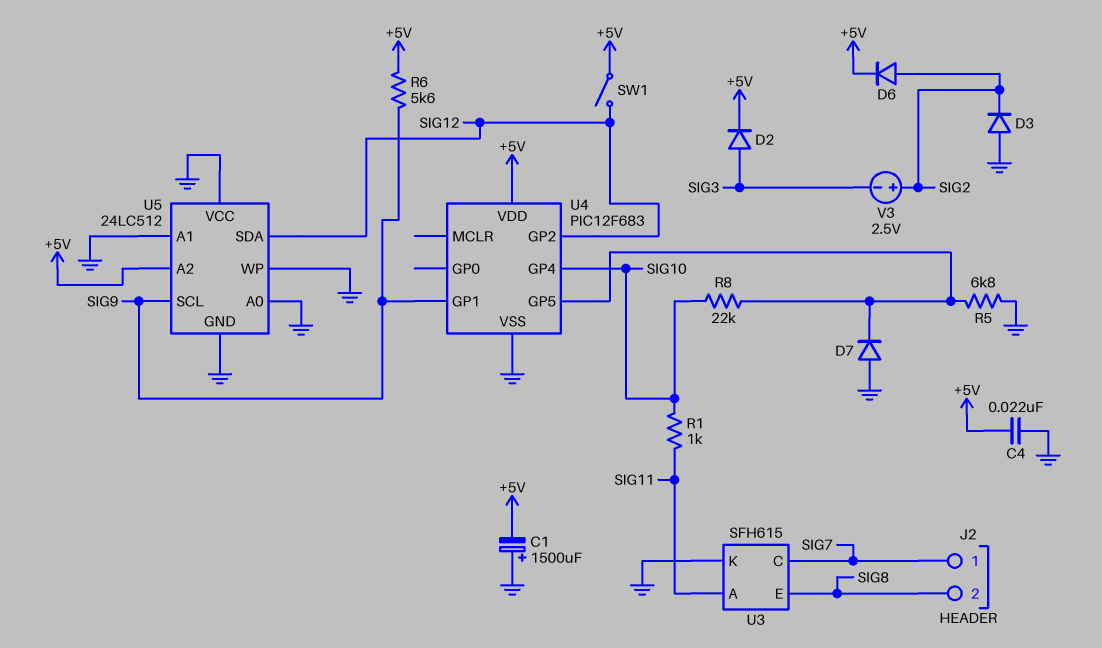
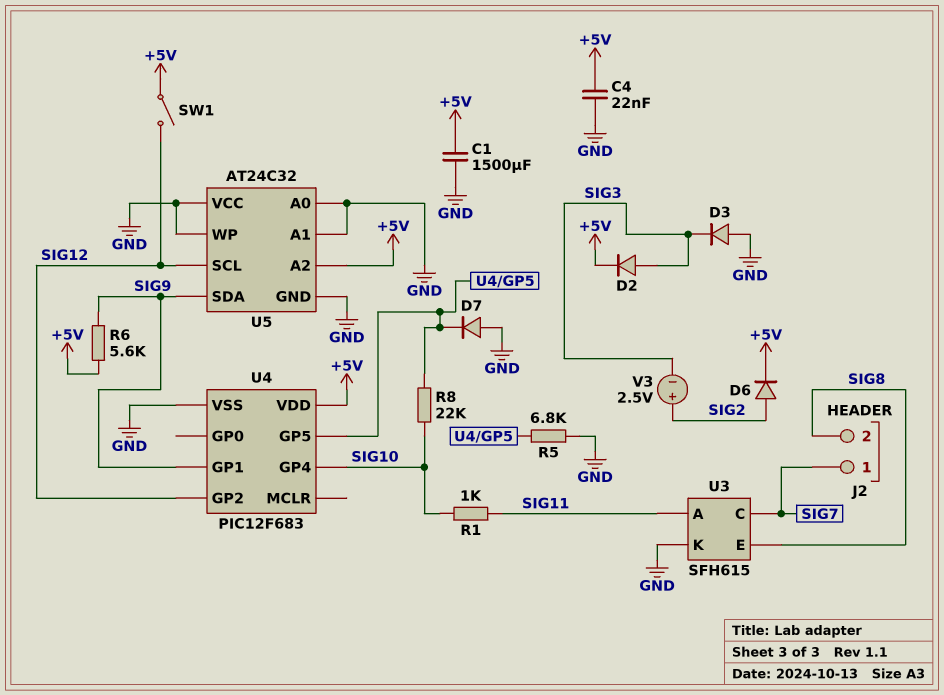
C1: 1500uF (plus GND, minus +5V) -> 1500uF (+5V, GND)
D3: diode (A GND, K SIG2) -> diode (A GND, K SIG3)
U5: 24LC512 -> AT24C32
U5 pin SCL: SIG9 -> SIG12
U5 pin SDA: SIG12 -> SIG9

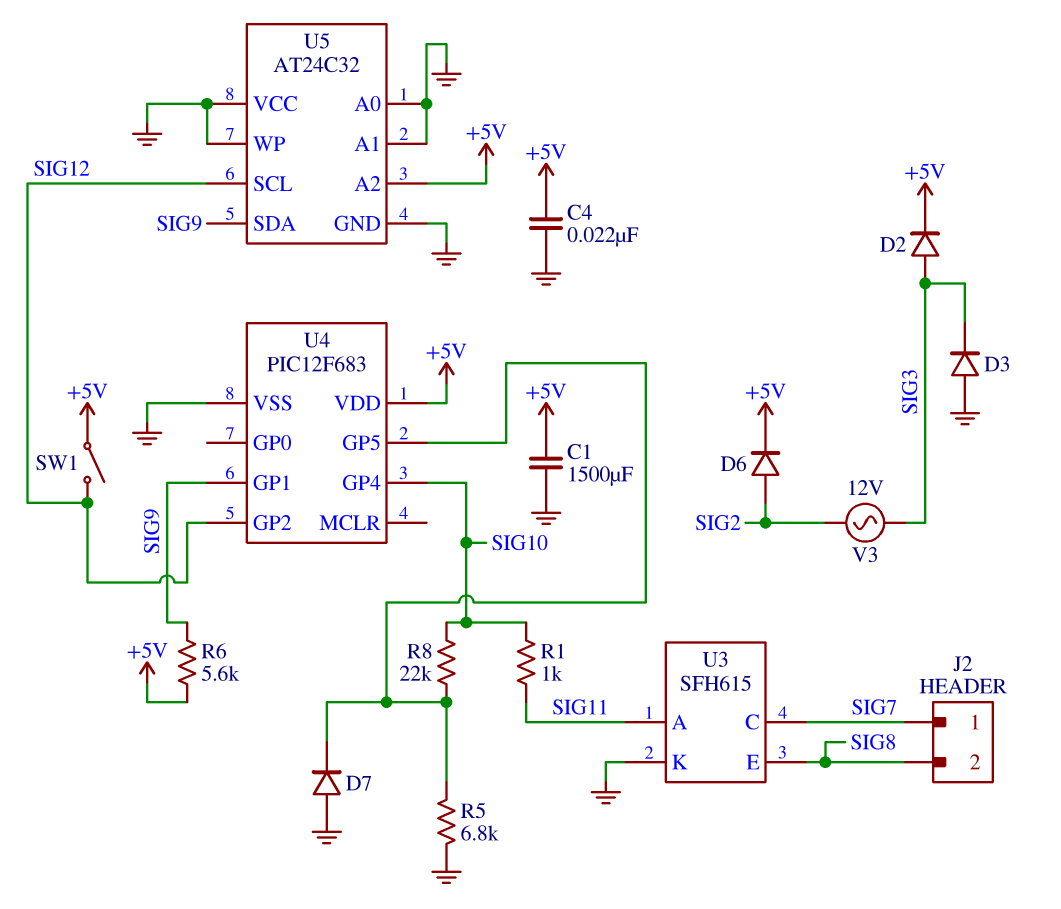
V3: 2.5V (plus SIG2, minus SIG3) -> AC 12V (SIG2, SIG3)

